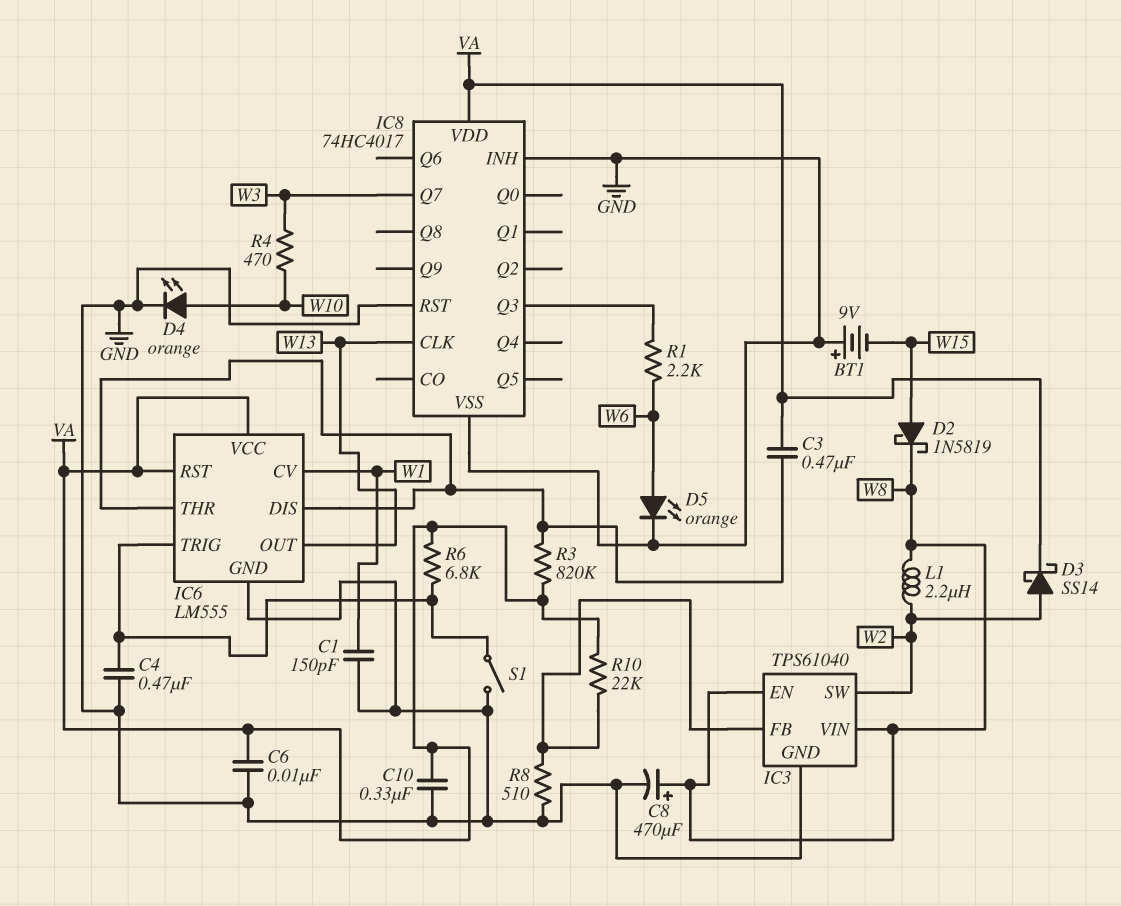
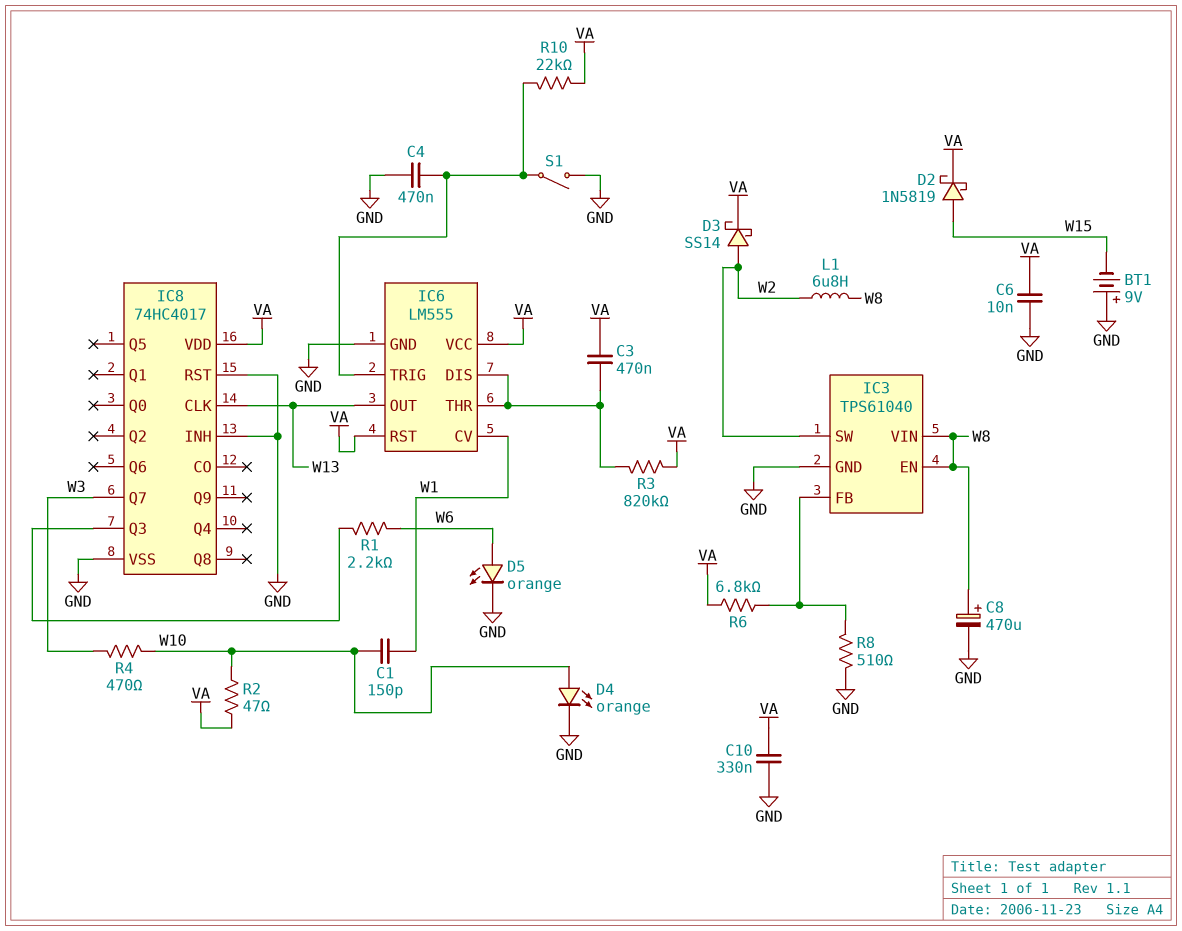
C1: 150pF (GND, W1) -> 150pF (W1, W10)
D2: schottky 1N5819 (A W15, K W8) -> schottky 1N5819 (A W15, K VA)
L1: 2.2uH (W2, W8) -> 6.8uH (W2, W8)
R2: none -> 47 (VA, W10)
R6: 6.8k (IC6/TRIG, VA) -> 6.8k (IC3/FB, VA)
R10: 22k (IC3/FB, VA) -> 22k (IC6/TRIG, VA)

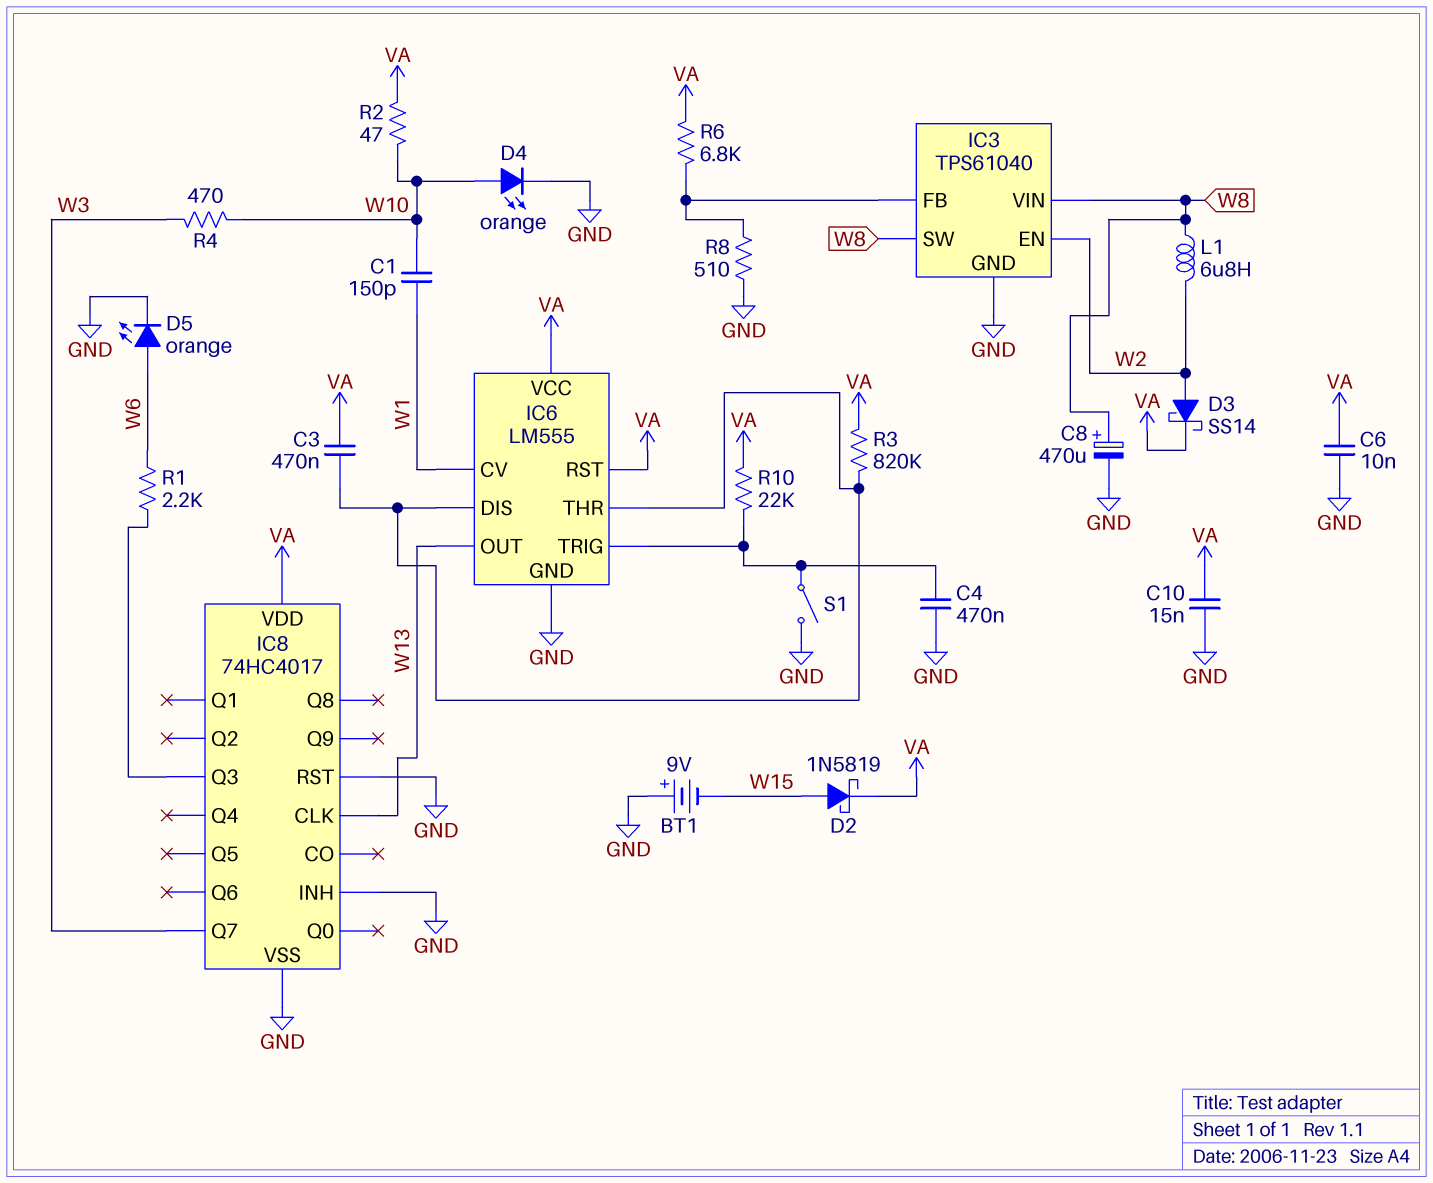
C10: 330nF (GND, VA) -> 15nF (GND, VA)
IC3 pin EN: W8 -> W2
IC3 pin SW: W2 -> W8

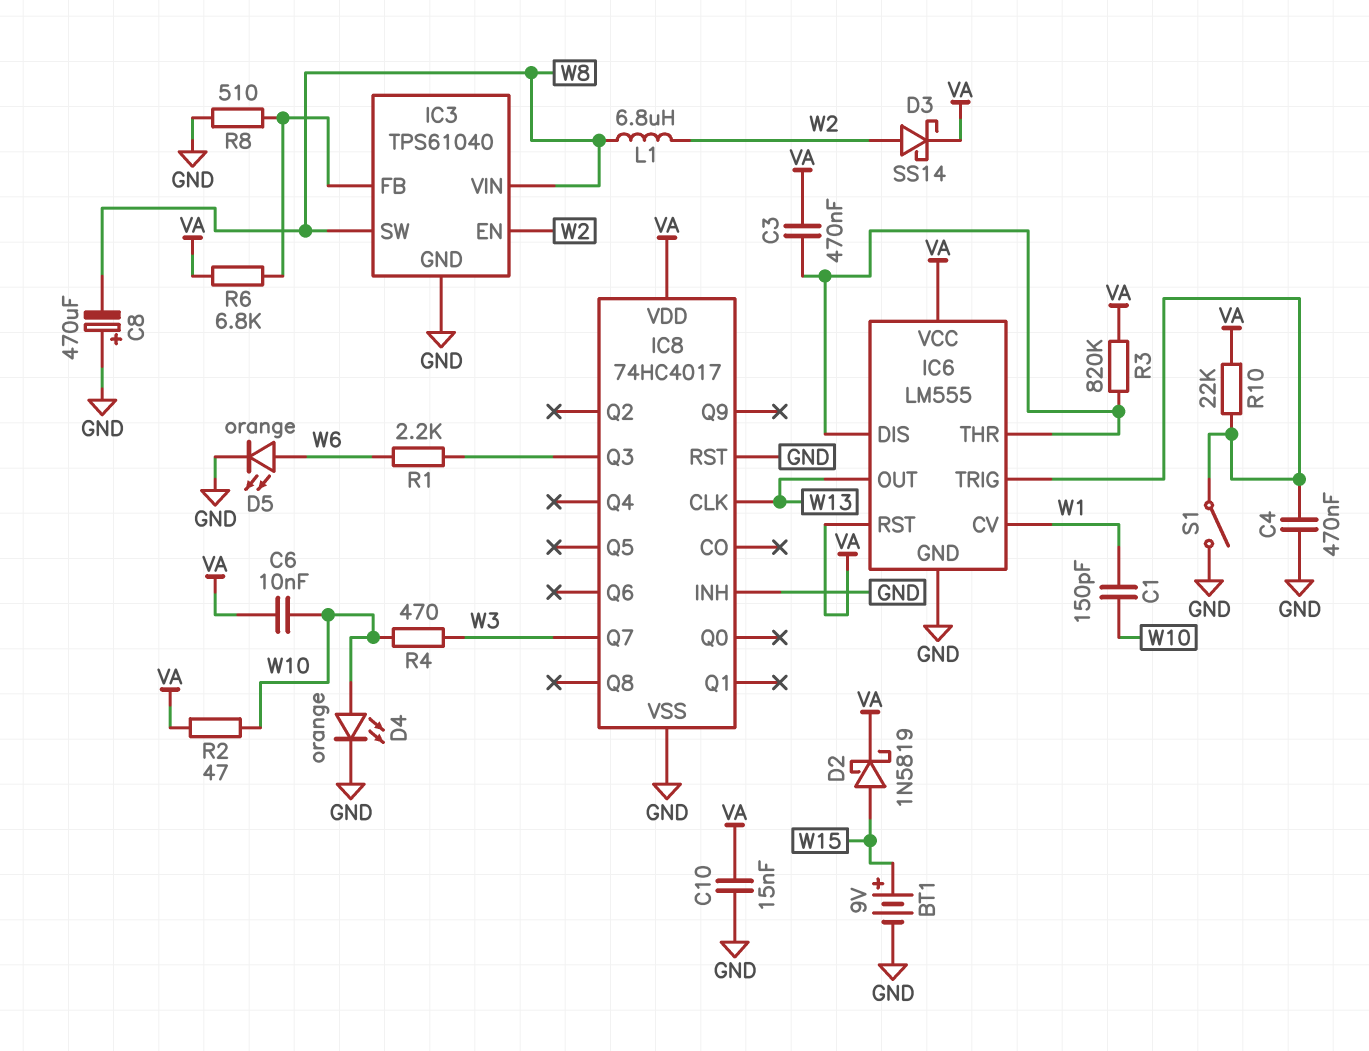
BT1: 9V (plus GND, minus W15) -> 9V (plus W15, minus GND)
C6: 10nF (GND, VA) -> 10nF (VA, W10)
C8: 470uF (plus W8, minus GND) -> 470uF (plus GND, minus W8)

